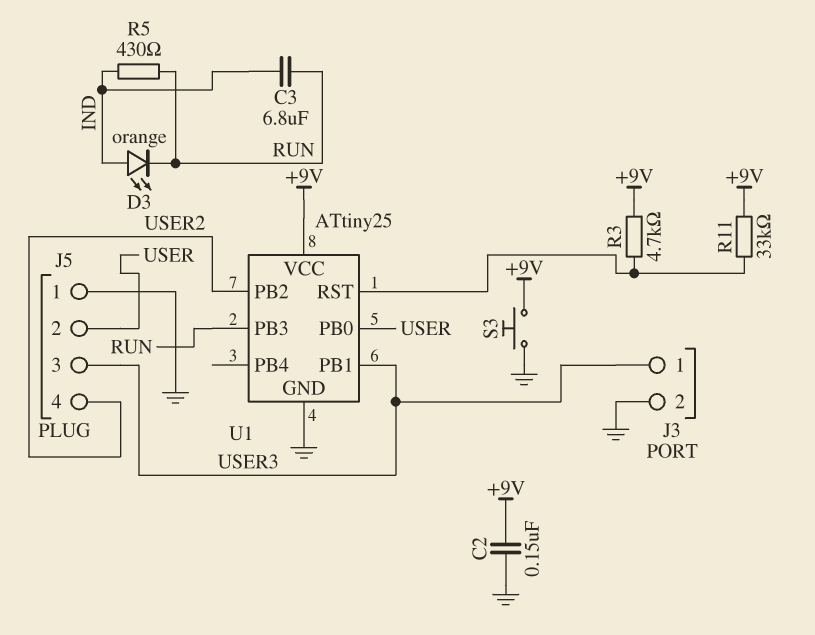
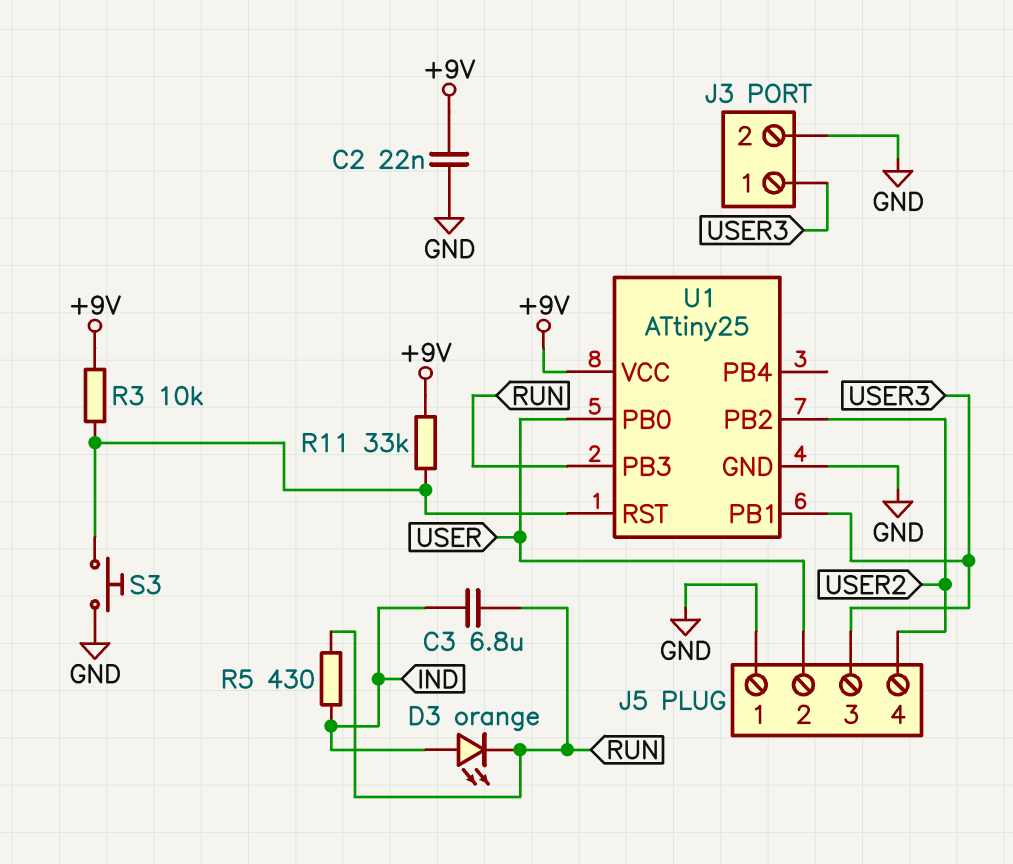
C2: 150nF (+9V, GND) -> 22nF (+9V, GND)
R3: 4.7k (+9V, U1/RST) -> 10k (+9V, U1/RST)
S3: button (+9V, GND) -> button (GND, U1/RST)

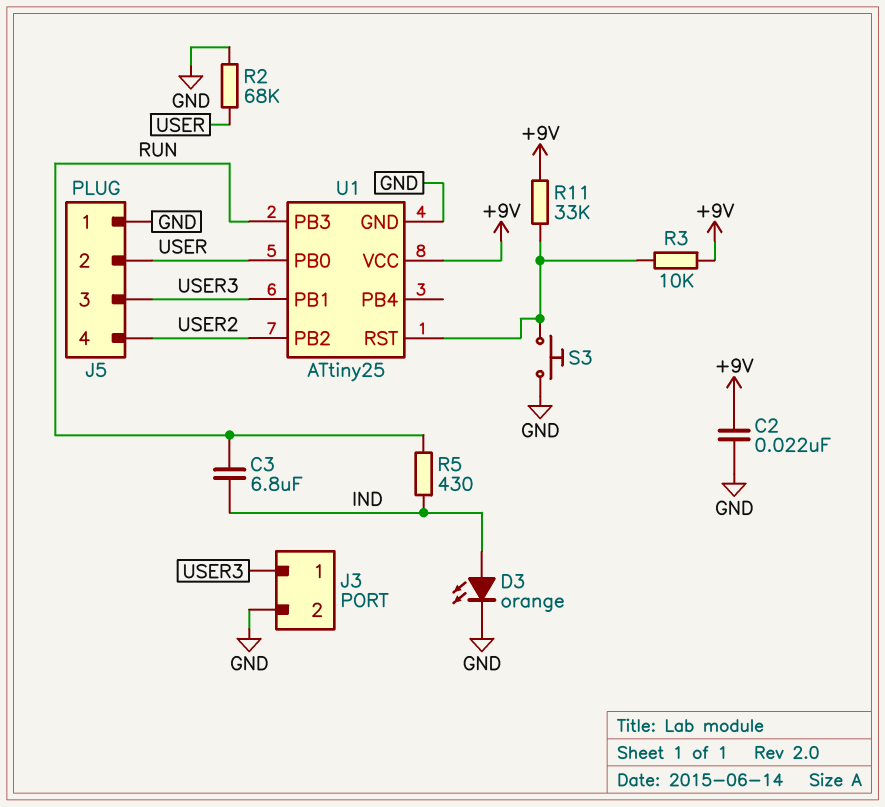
D3: LED orange (A IND, K RUN) -> LED orange (A IND, K GND)
R2: none -> 68k (GND, USER)

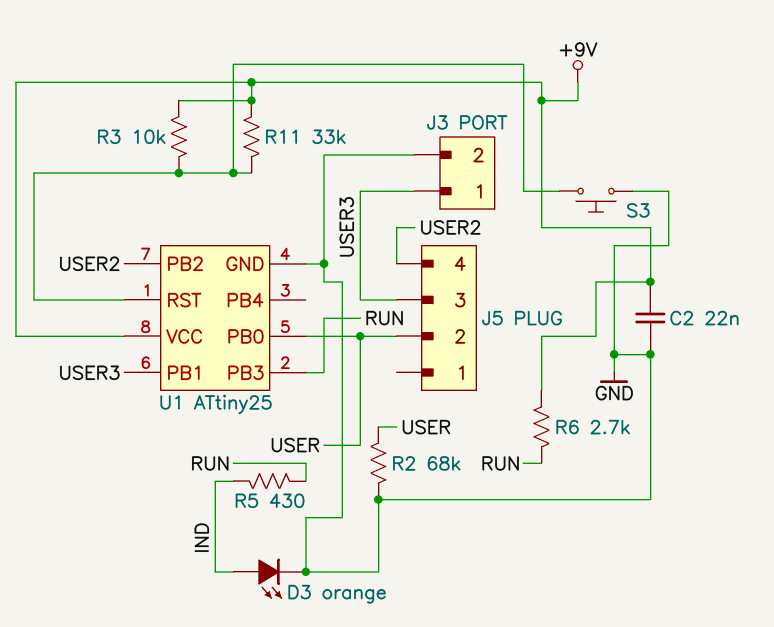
C3: 6.8uF (IND, RUN) -> none
J5 pin 1: GND -> none
R6: none -> 2.7k (+9V, RUN)

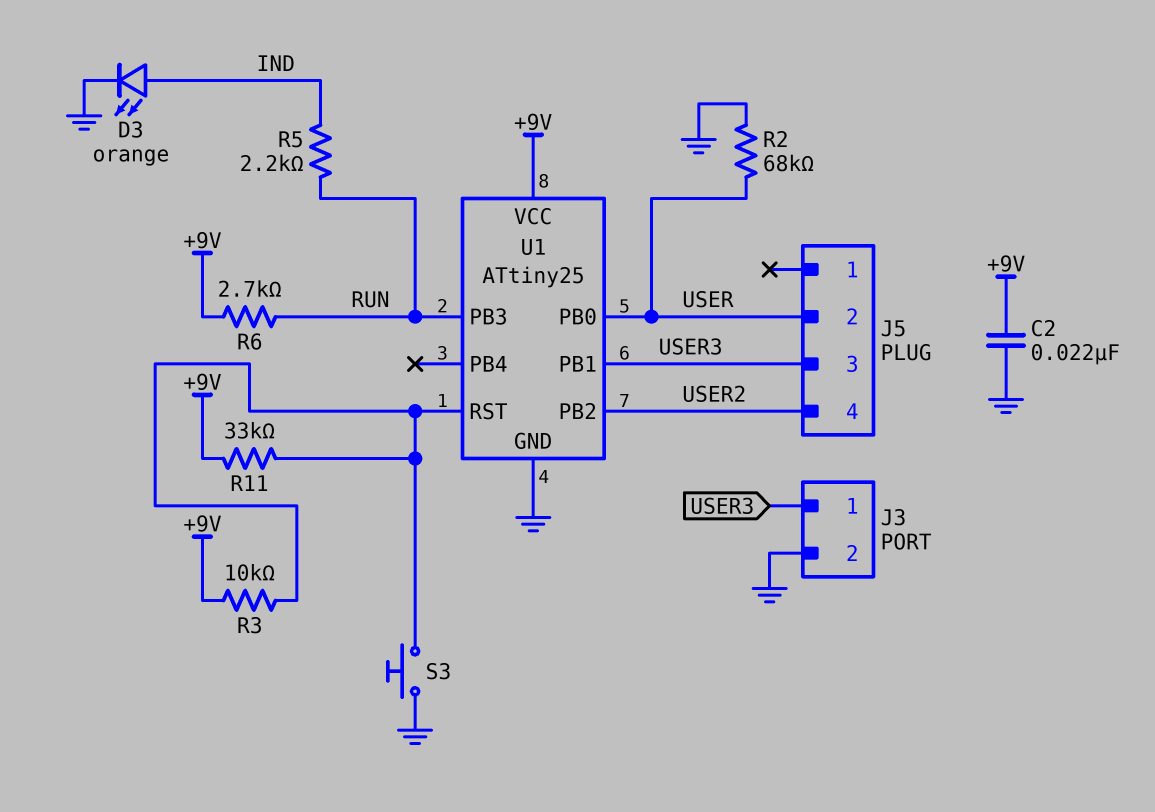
R5: 430 (IND, RUN) -> 2.2k (IND, RUN)

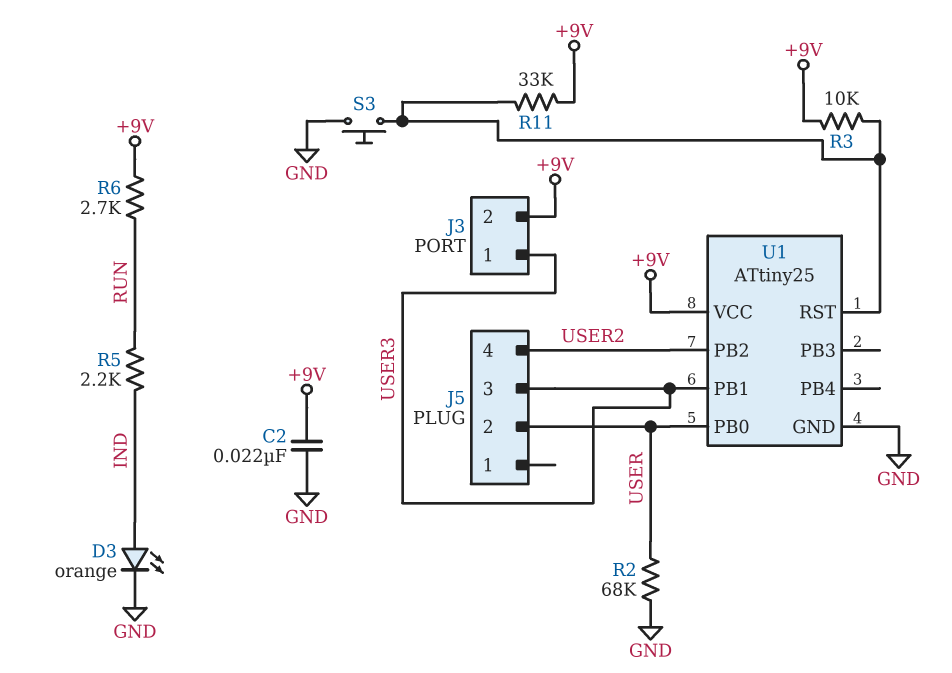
J3 pin 2: GND -> +9V
U1 pin PB3: RUN -> none

